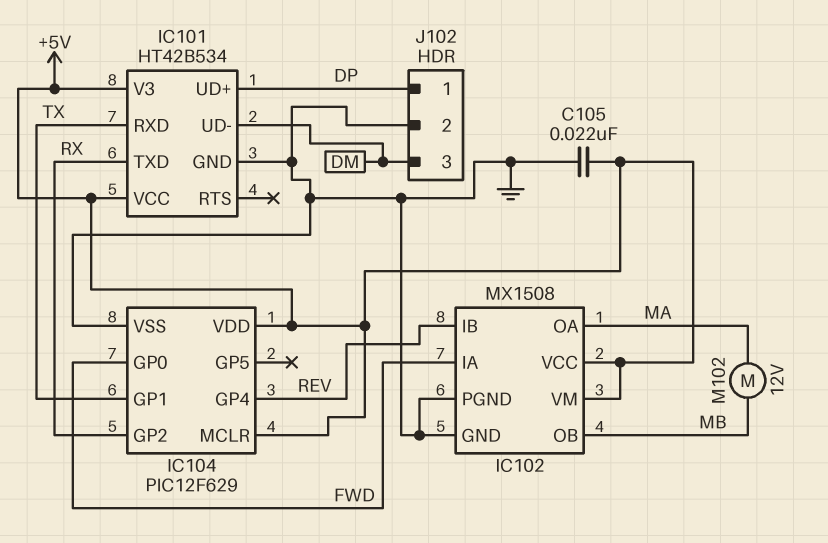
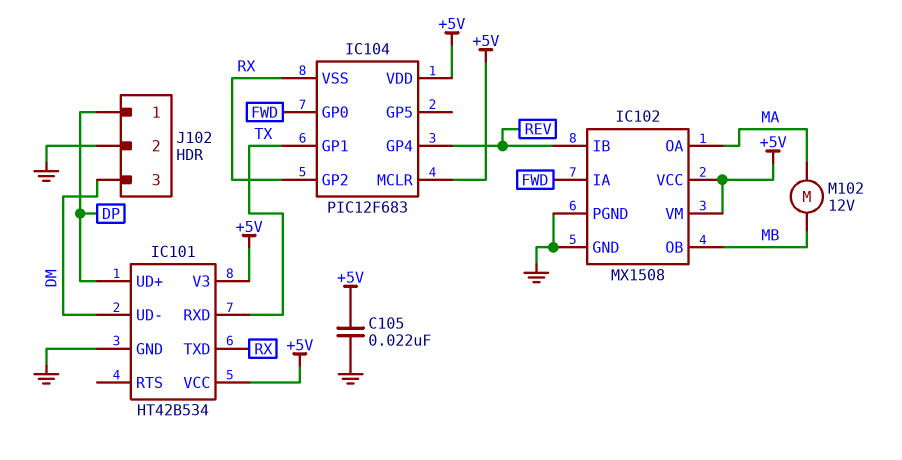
IC104: PIC12F629 -> PIC12F683
IC104 pin VSS: GND -> RX

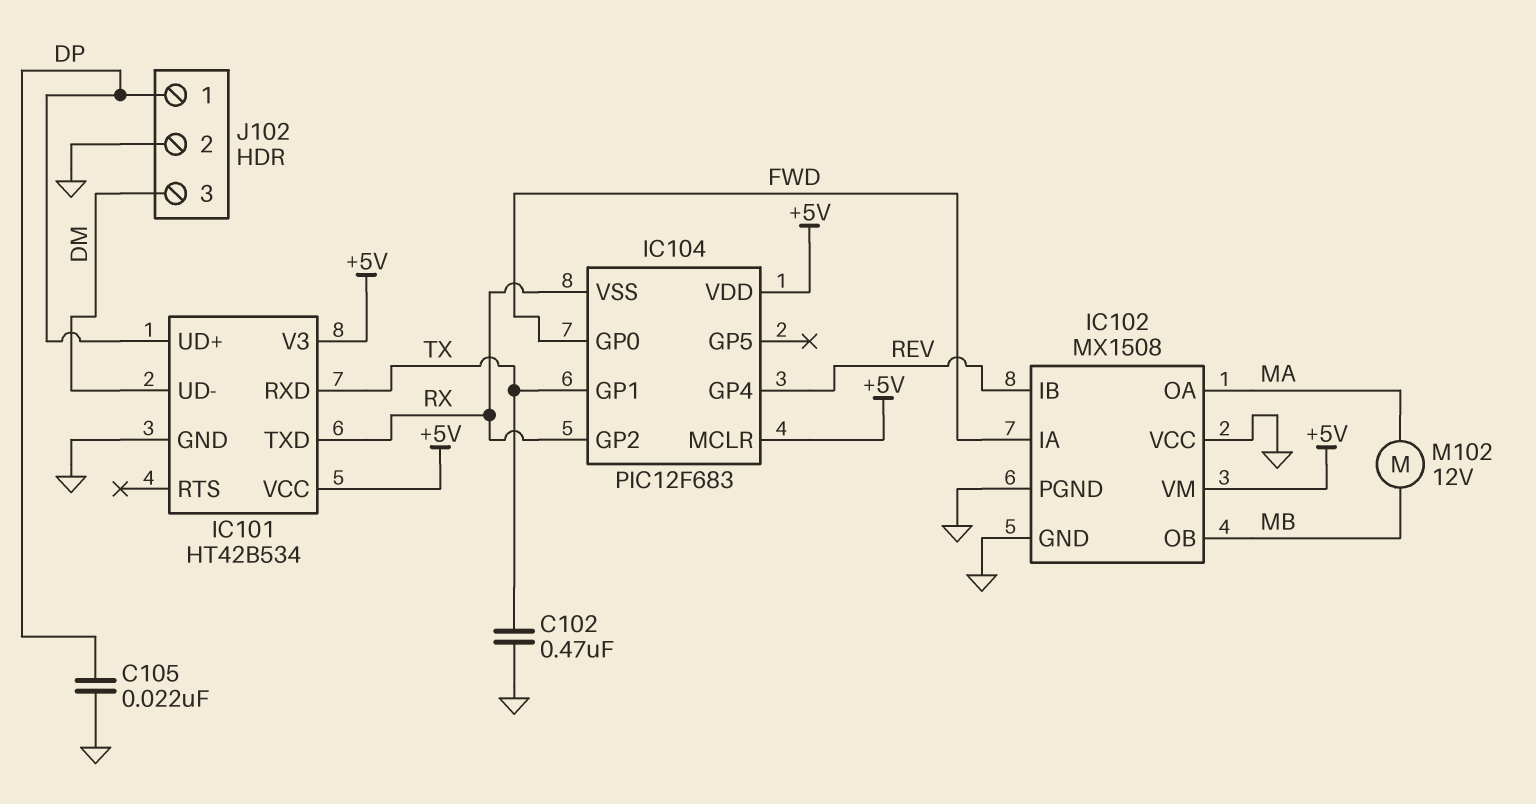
C102: none -> 470nF (GND, TX)
C105: 22nF (+5V, GND) -> 22nF (DP, GND)
IC102 pin VCC: +5V -> GND

